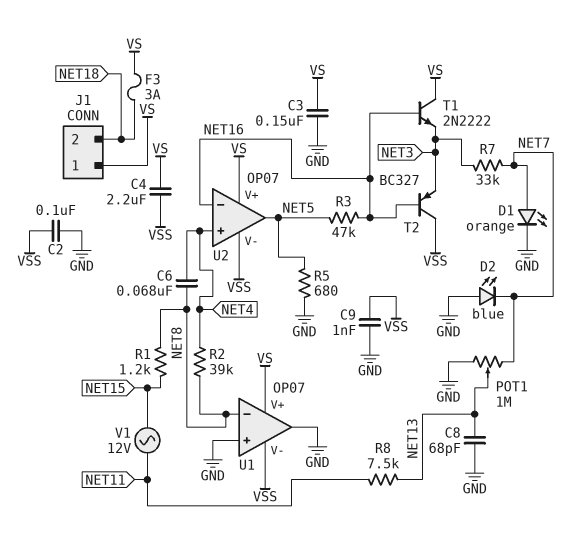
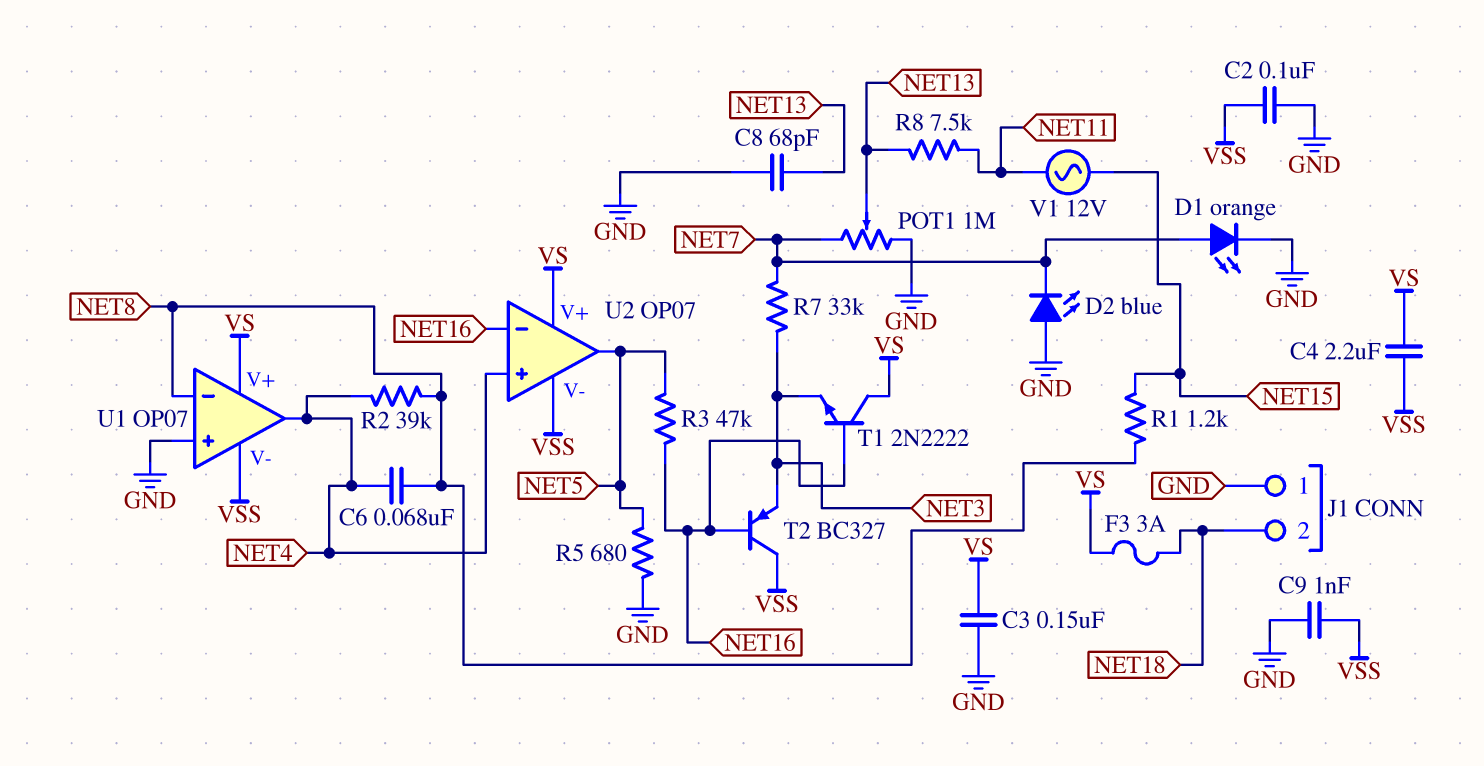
J1 pin 1: VS -> GND
U1 pin out: GND -> NET4

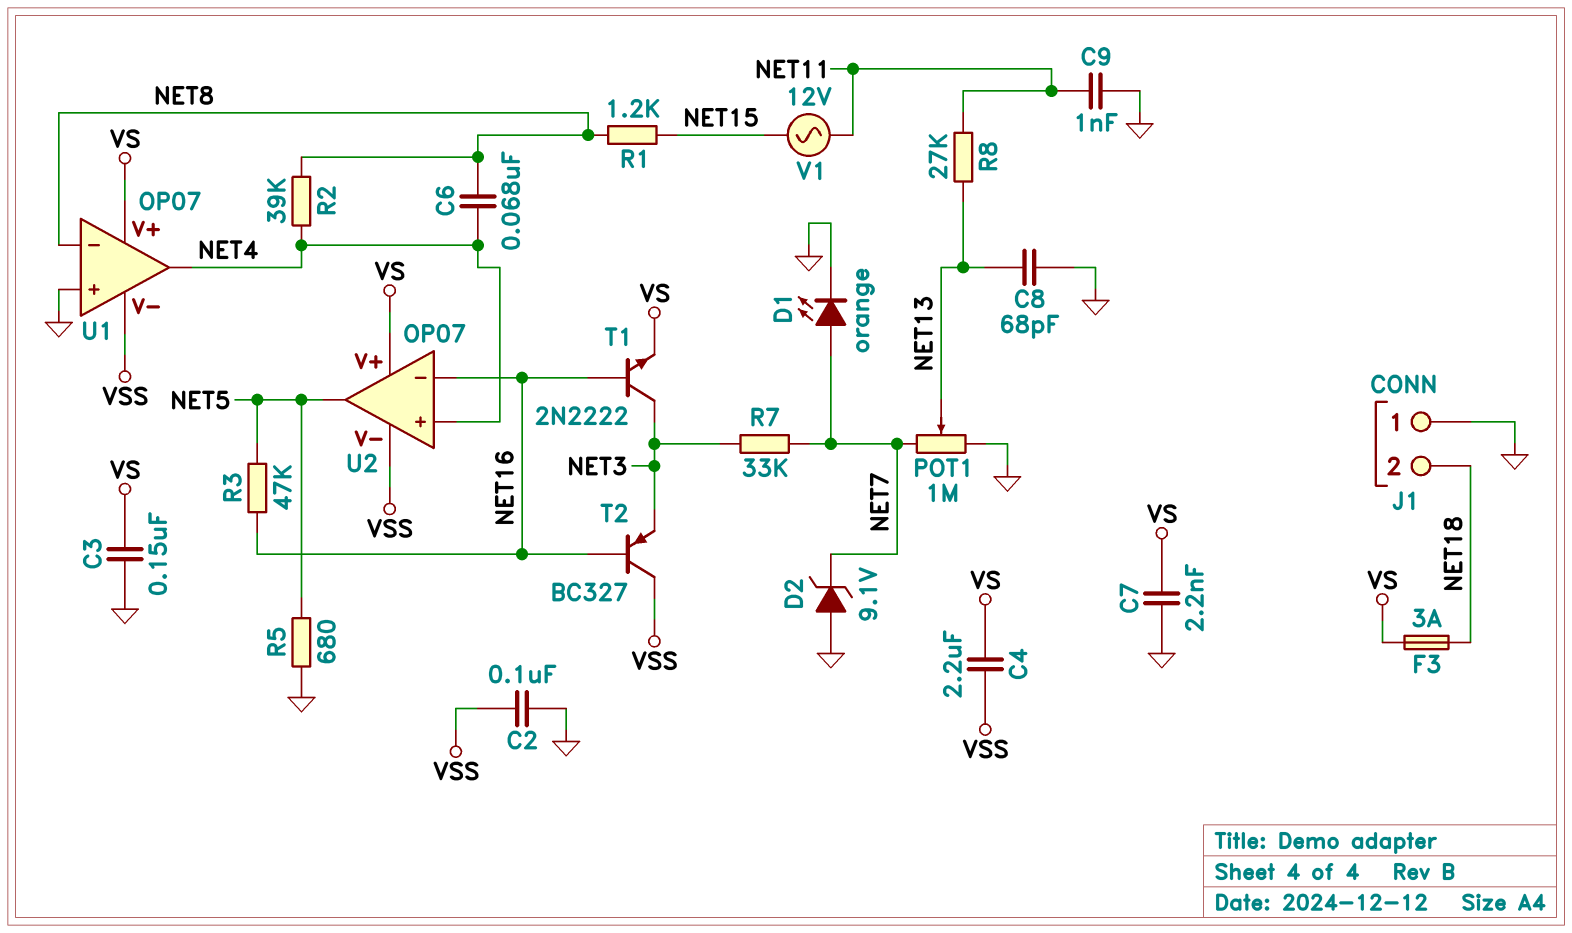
C7: none -> 2.2nF (GND, VS)
C9: 1nF (GND, VSS) -> 1nF (GND, NET11)
D2: LED blue (A GND, K NET7) -> zener 9.1V (A GND, K NET7)
R8: 7.5k (NET11, NET13) -> 27k (NET11, NET13)
T1: NPN 2N2222 (B NET16, C VS, E NET3) -> NPN 2N2222 (B NET16, C NET3, E VS)

